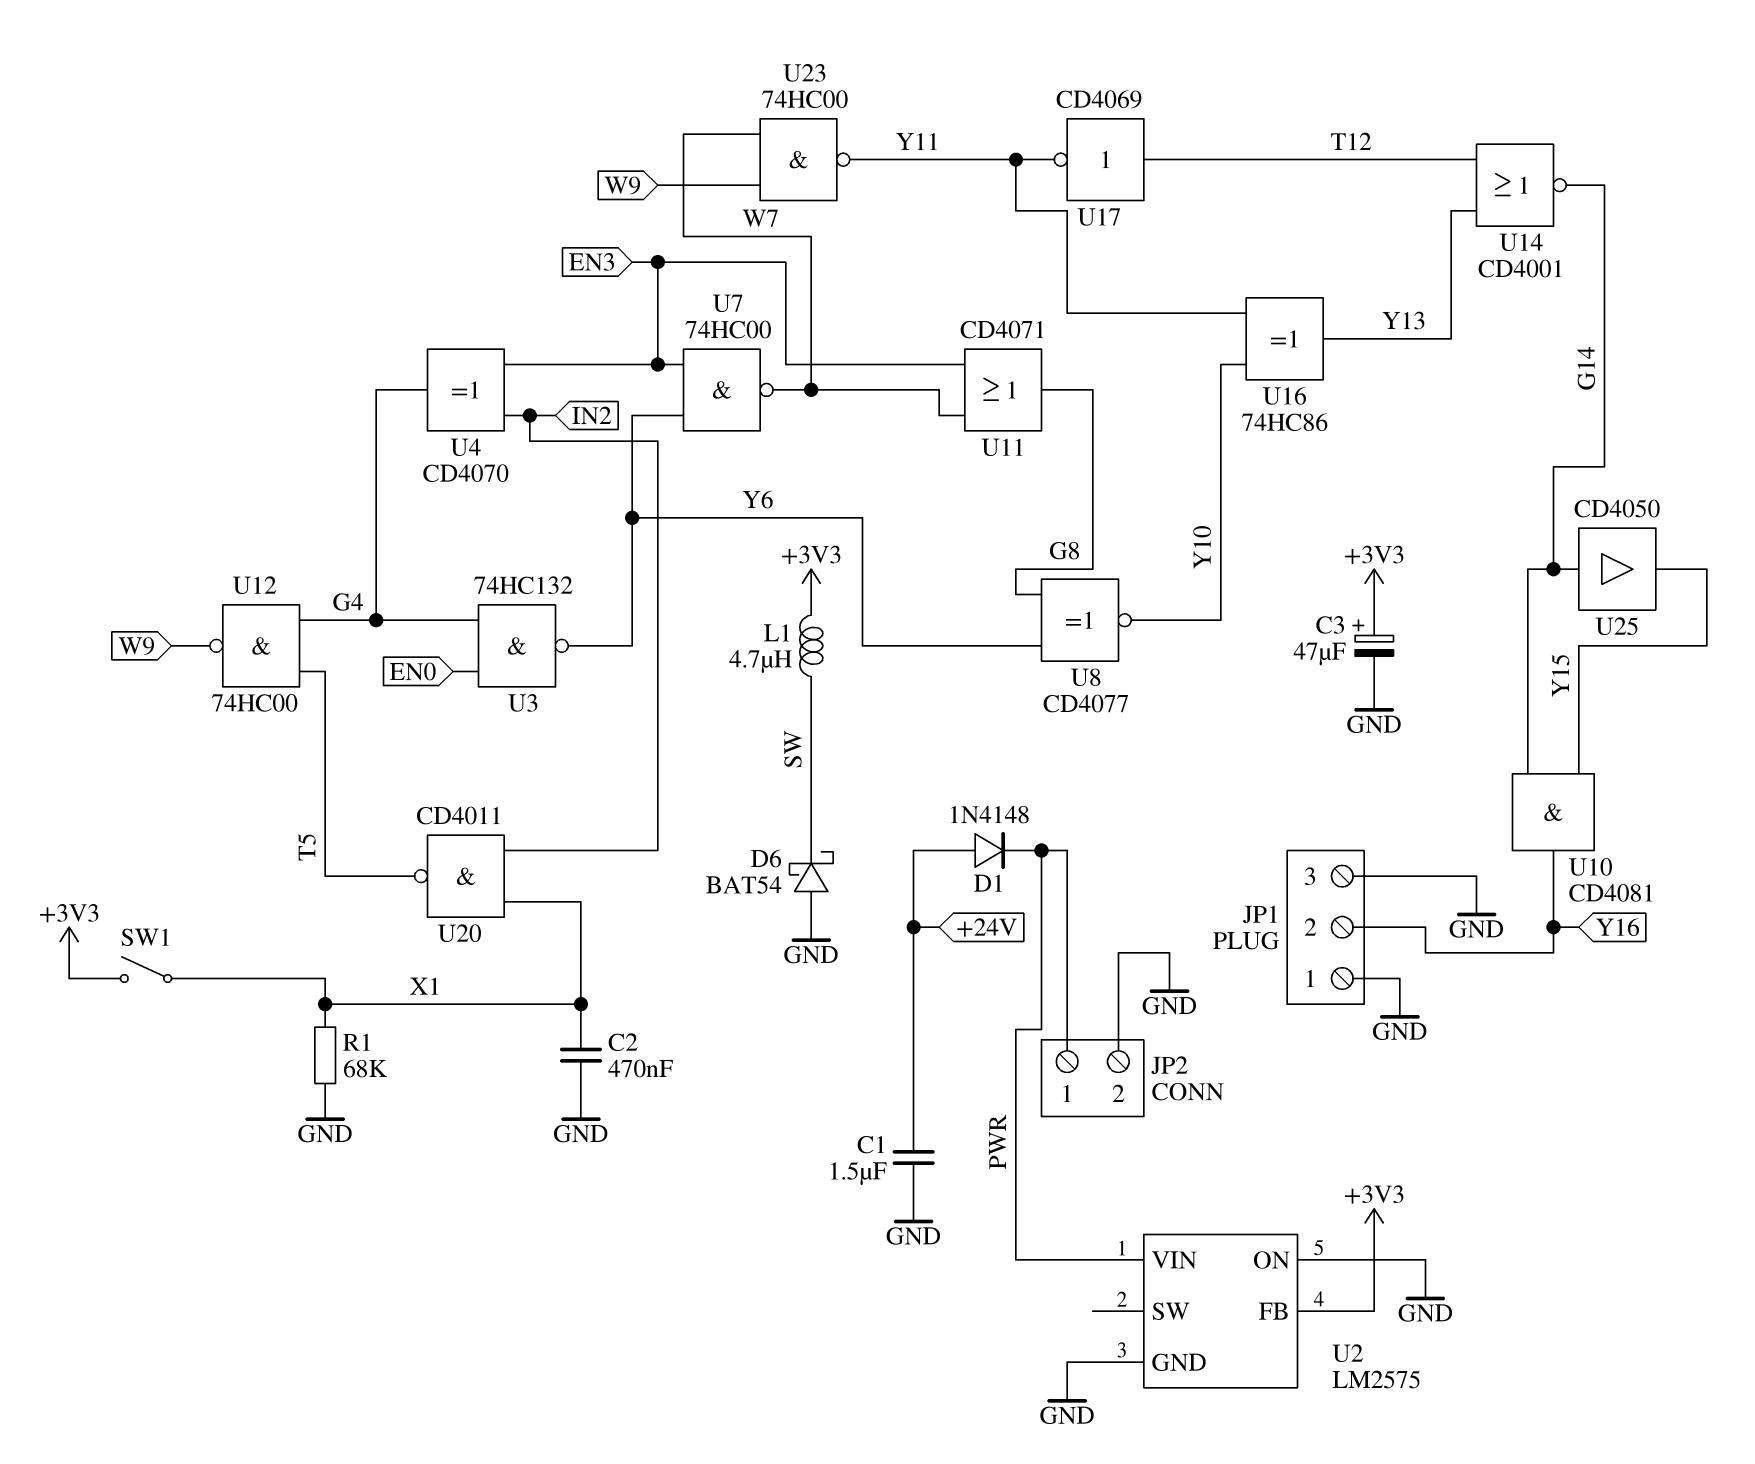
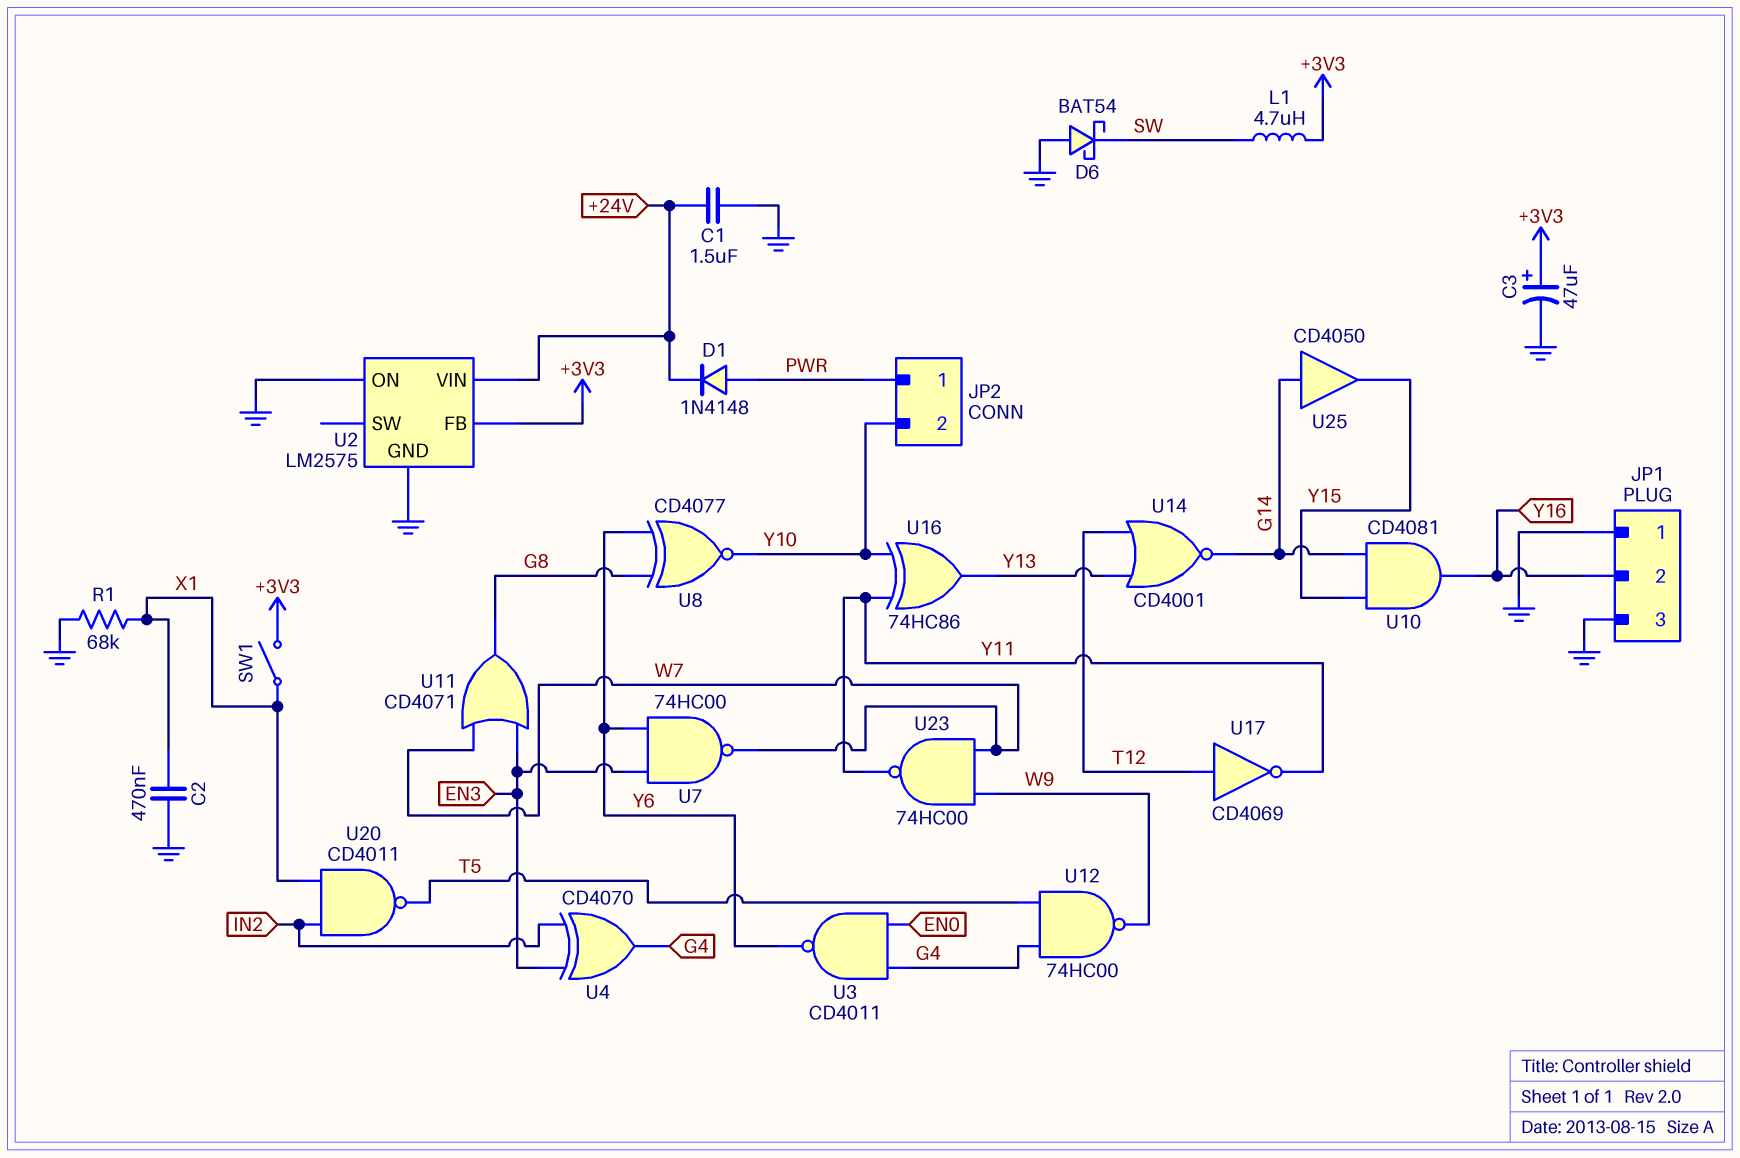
D1: diode 1N4148 (A +24V, K PWR) -> diode 1N4148 (A PWR, K +24V)
JP2 pin 2: GND -> Y10
U2 pin VIN: PWR -> +24V
U3: NAND 74HC132 (in EN0, in G4, out Y6) -> NAND CD4011 (in EN0, in G4, out Y6)

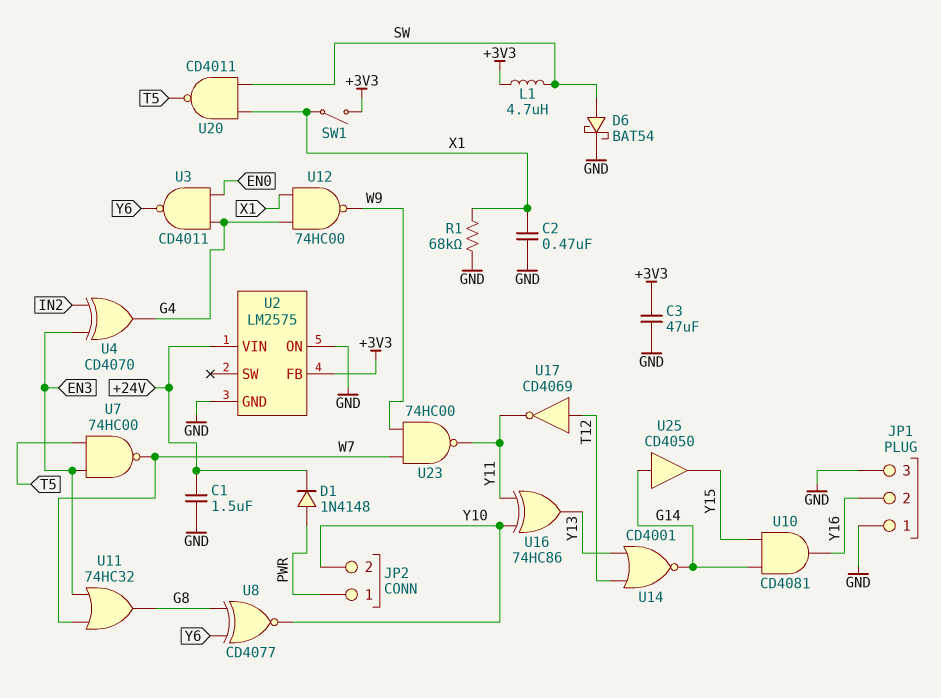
C3: 47uF (plus +3V3, minus GND) -> 47uF (+3V3, GND)
D6: schottky BAT54 (A GND, K SW) -> schottky BAT54 (A SW, K GND)
U7: NAND 74HC00 (in EN3, in Y6, out W7) -> NAND 74HC00 (in EN3, in T5, out W7)
U11: OR CD4071 (in EN3, in W7, out G8) -> OR 74HC32 (in EN3, in W7, out G8)
U12: NAND 74HC00 (in G4, in T5, out W9) -> NAND 74HC00 (in G4, in X1, out W9)
U20: NAND CD4011 (in IN2, in X1, out T5) -> NAND CD4011 (in SW, in X1, out T5)

